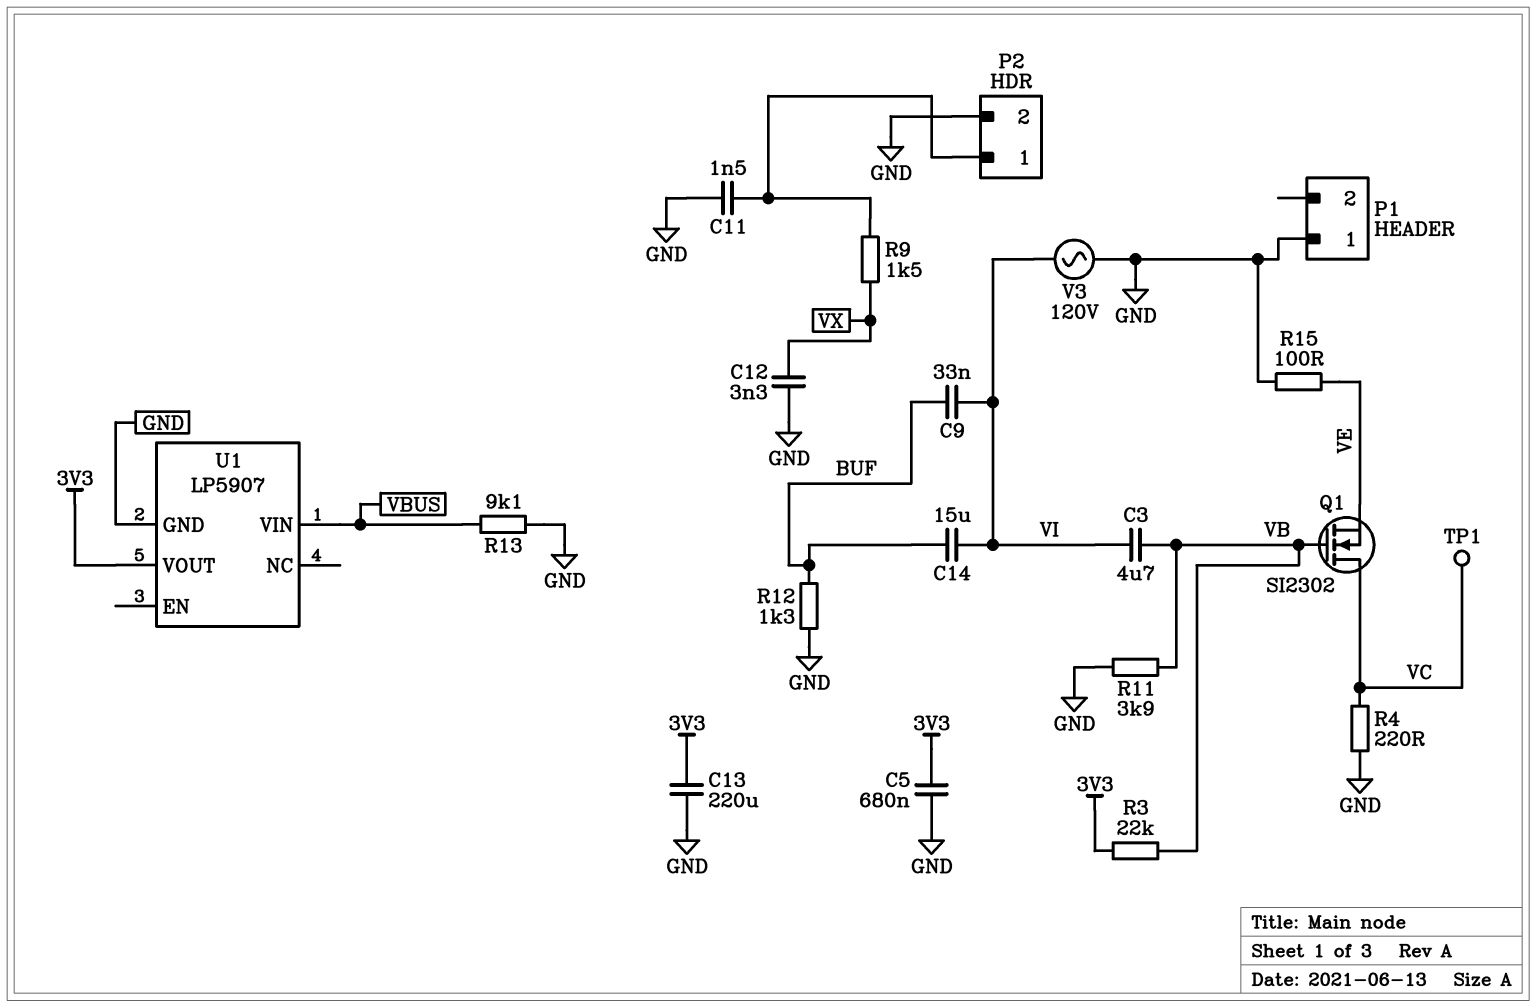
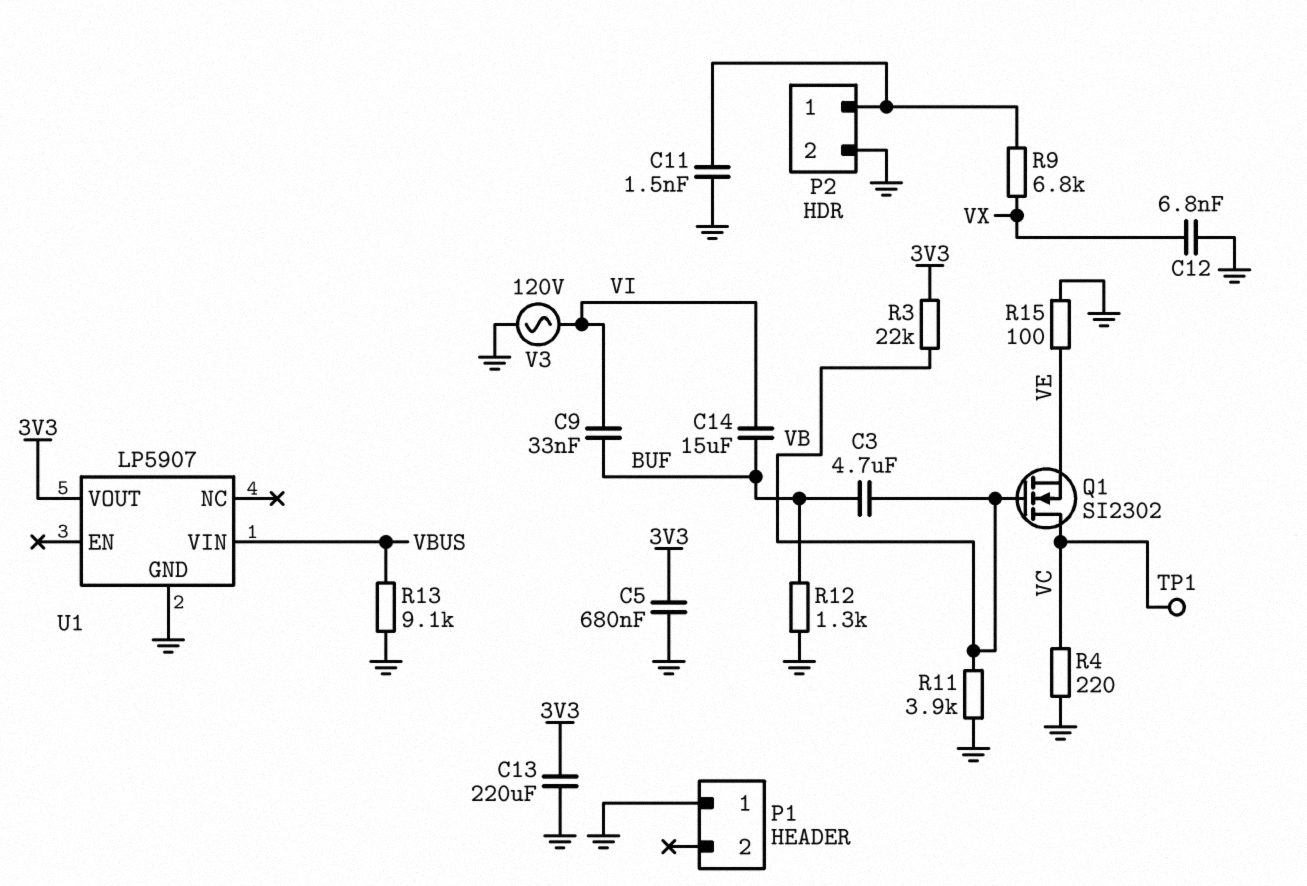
C3: 4.7uF (VB, VI) -> 4.7uF (BUF, VB)
C12: 3.3nF (GND, VX) -> 6.8nF (GND, VX)
R9: 1.5k (P2/1, VX) -> 6.8k (P2/1, VX)

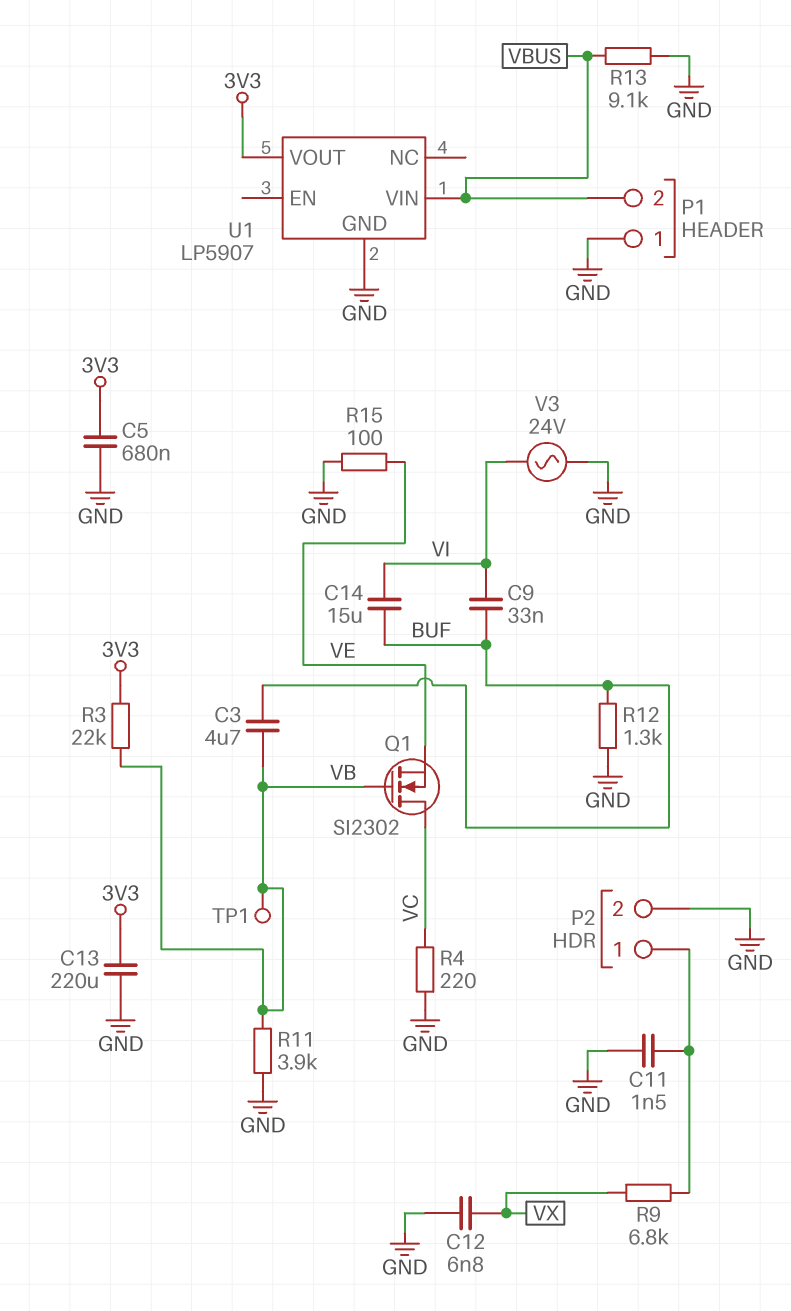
P1 pin 2: none -> VBUS
TP1: test point (VC) -> test point (VB)
V3: AC 120V (GND, VI) -> AC 24V (GND, VI)

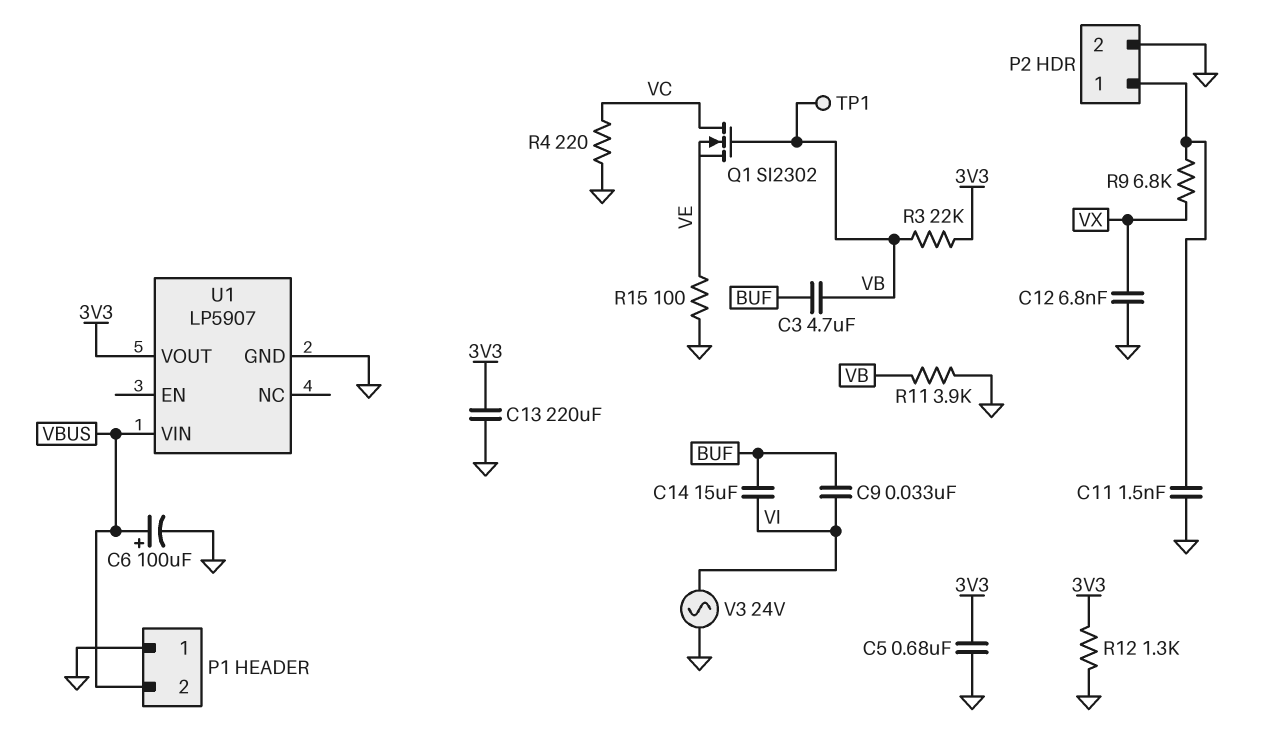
C6: none -> 100uF (plus VBUS, minus GND)
R12: 1.3k (BUF, GND) -> 1.3k (3V3, GND)
R13: 9.1k (GND, VBUS) -> none

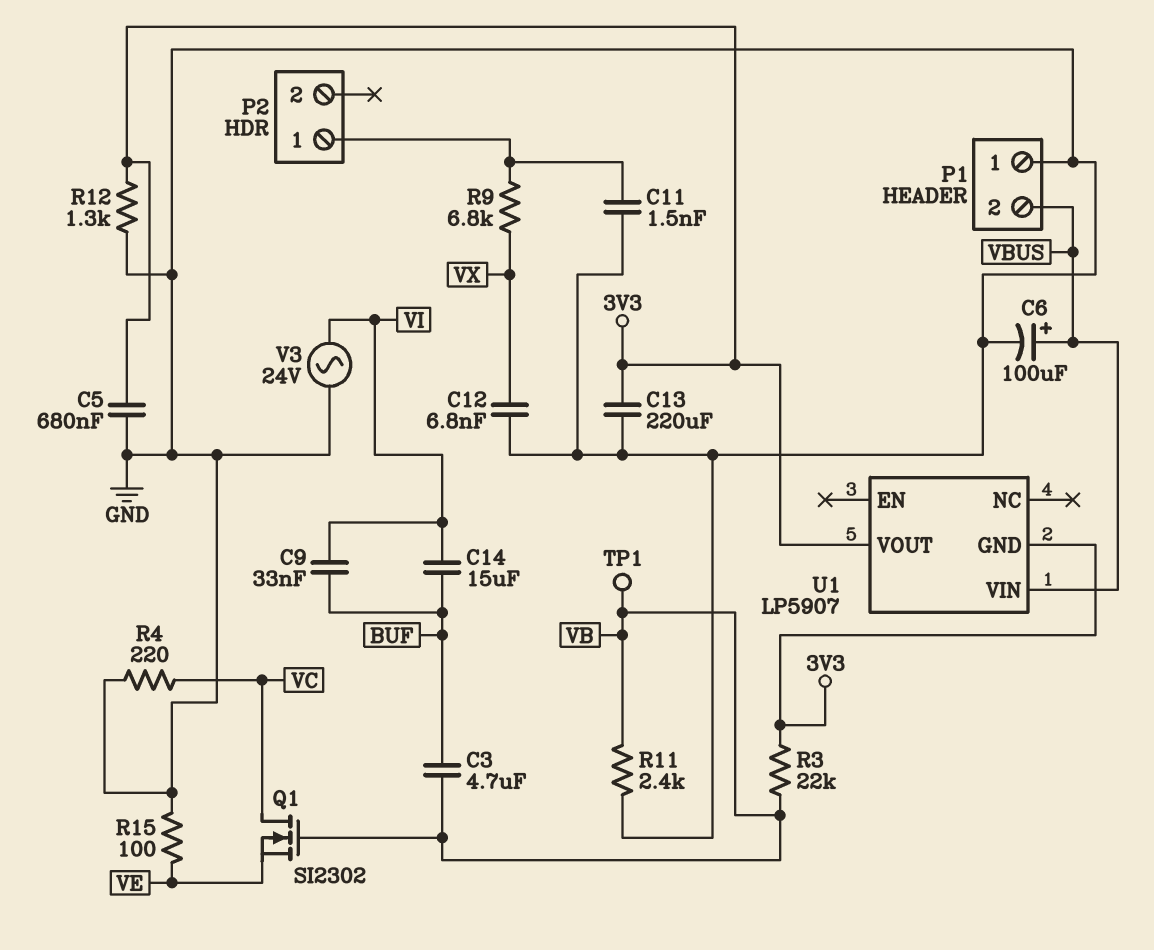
P2 pin 2: GND -> none
R11: 3.9k (GND, VB) -> 2.4k (GND, VB)
U1 pin GND: GND -> 3V3

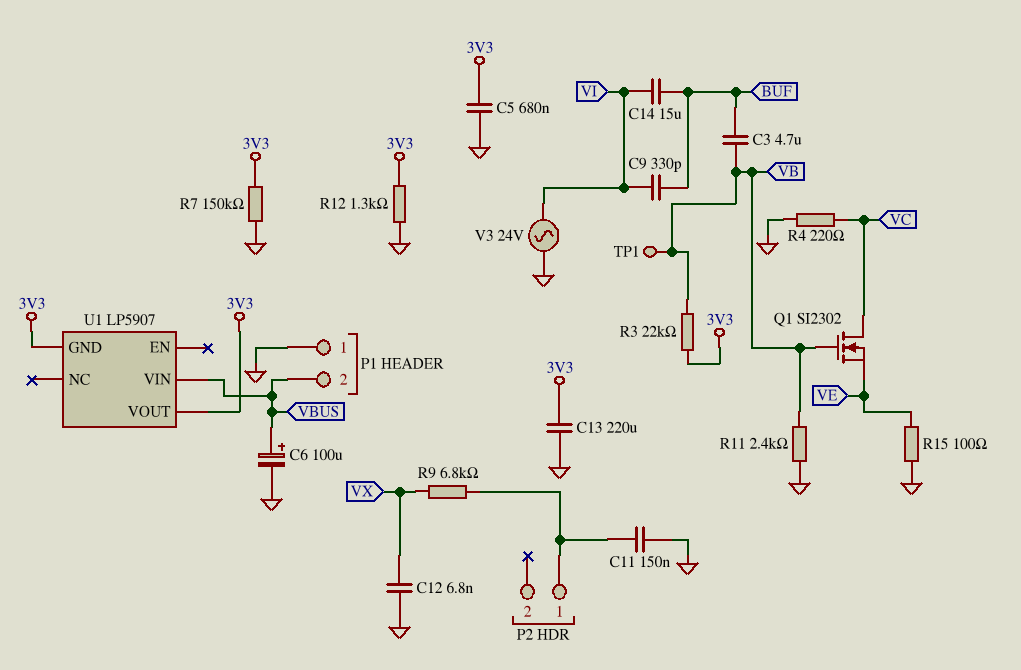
C9: 33nF (BUF, VI) -> 330pF (BUF, VI)
C11: 1.5nF (GND, P2/1) -> 150nF (GND, P2/1)
R7: none -> 150k (3V3, GND)

